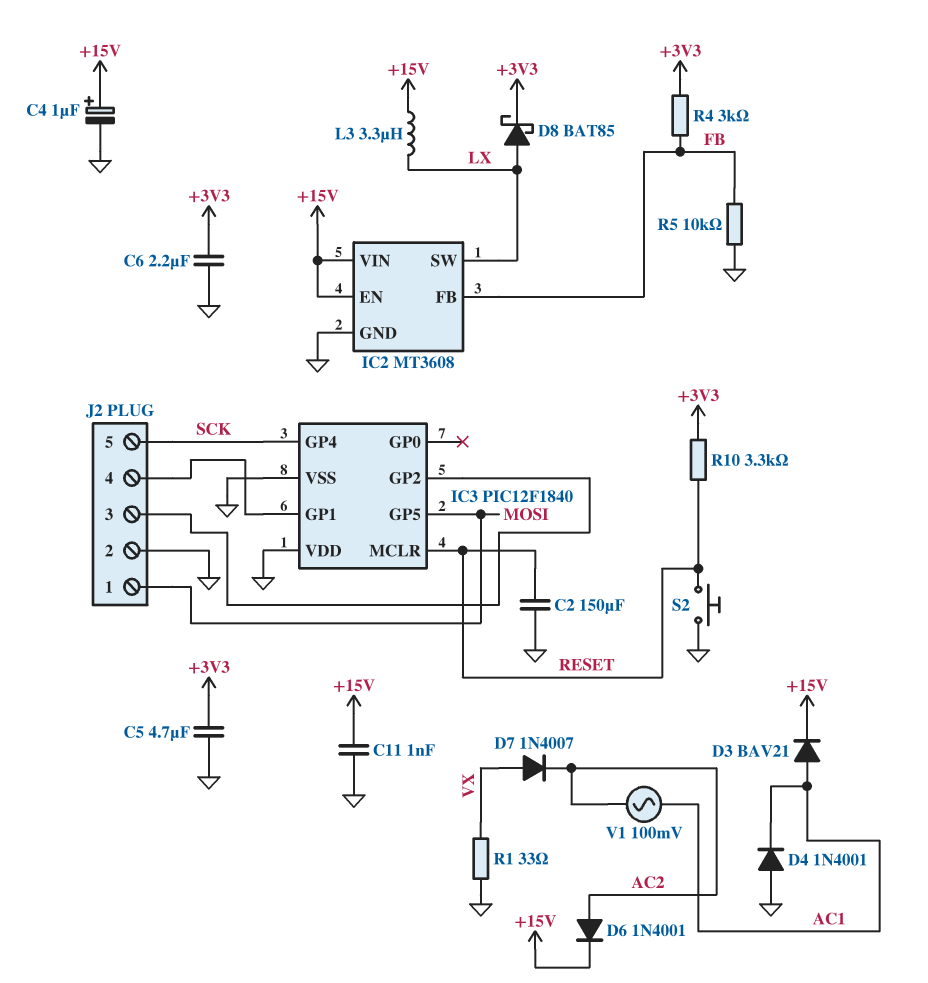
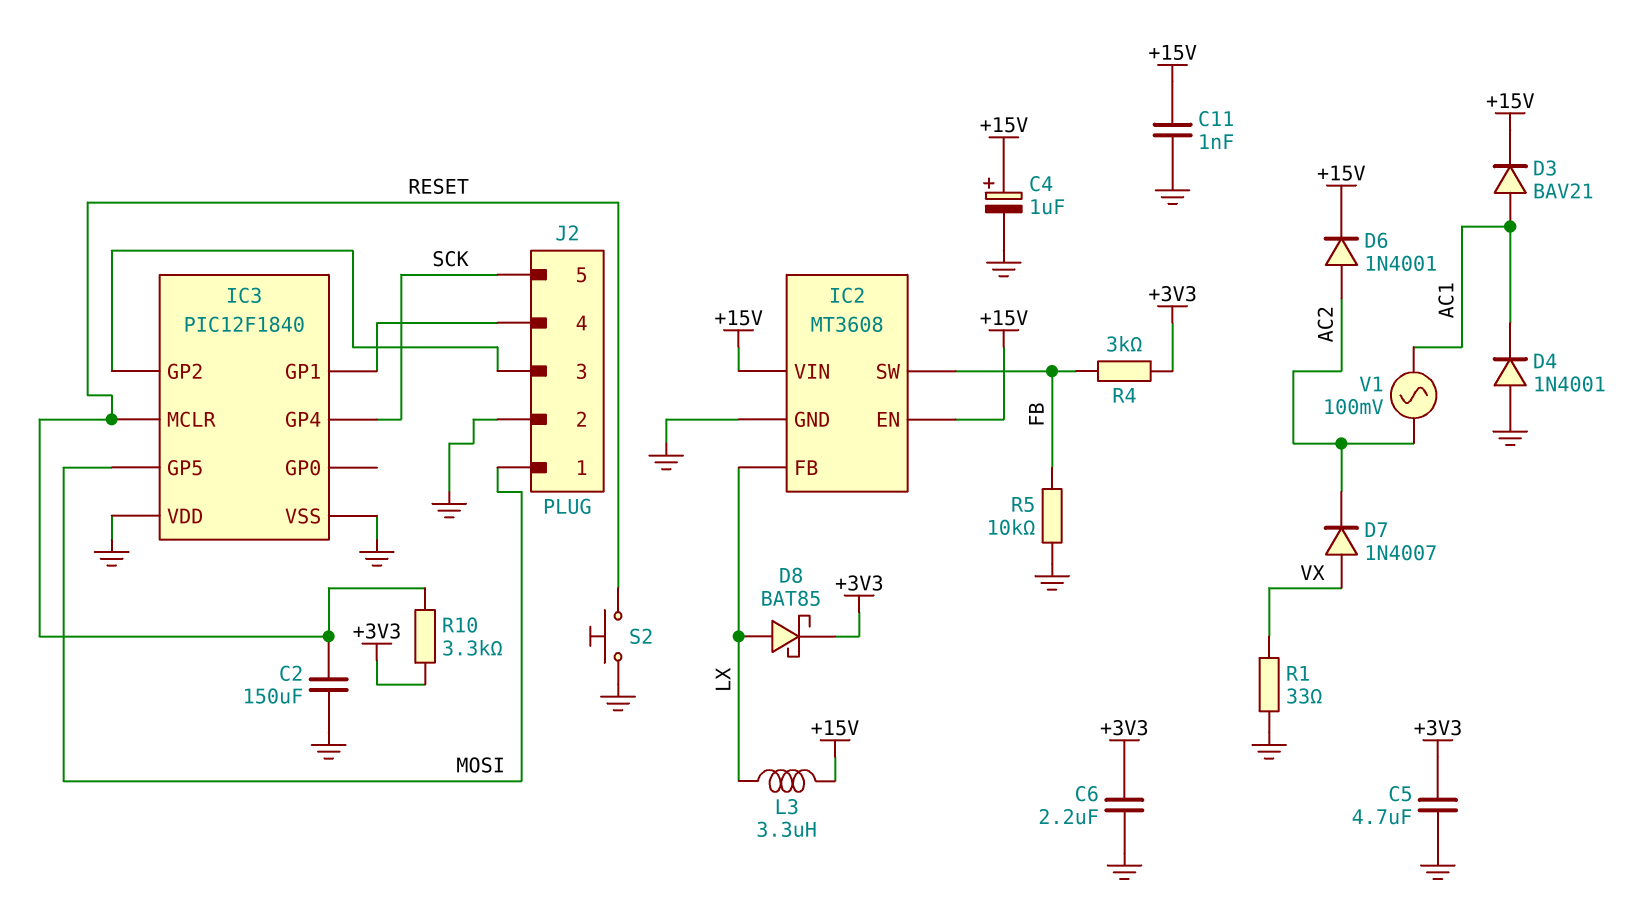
IC2 pin FB: FB -> LX
IC2 pin SW: LX -> FB

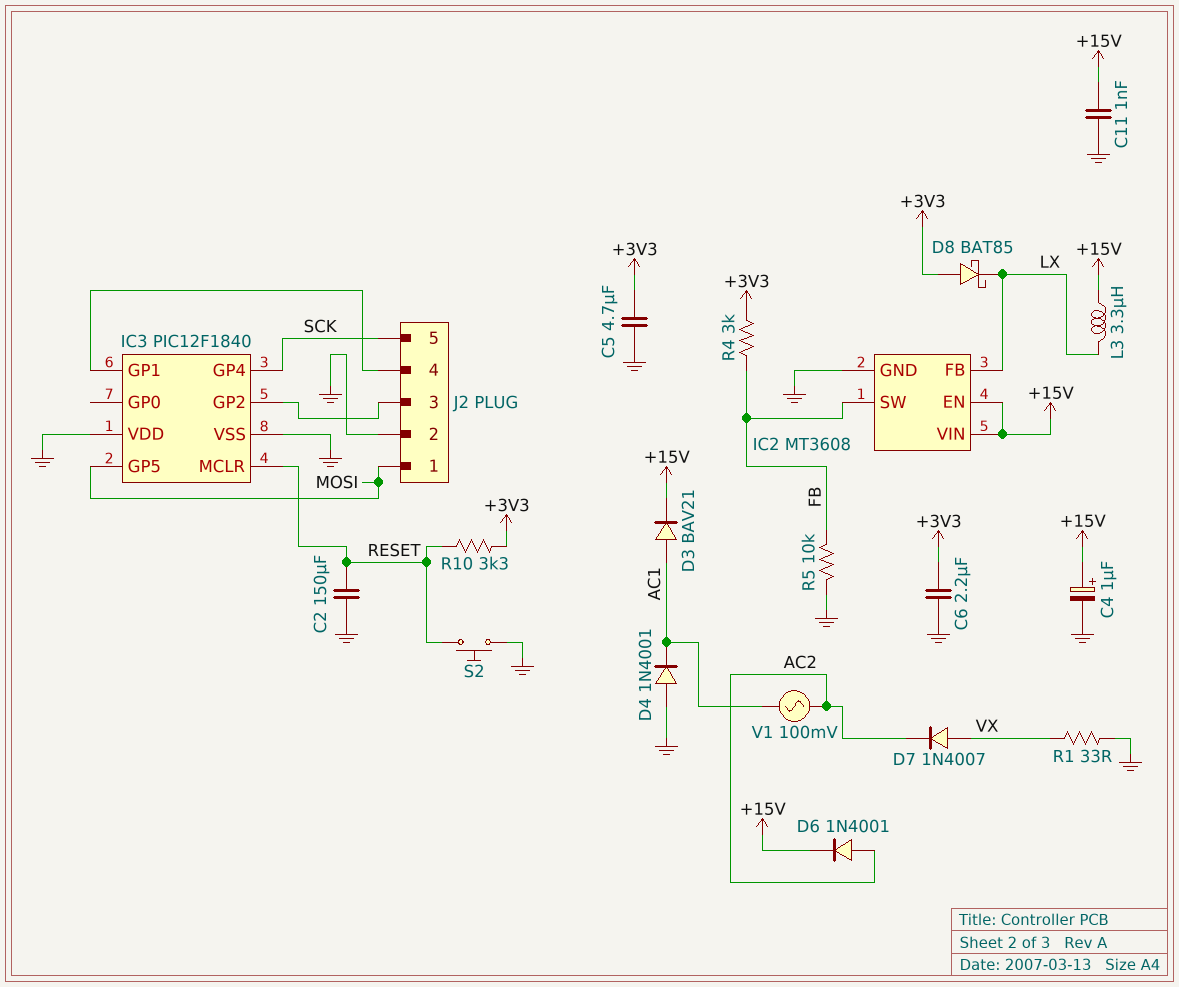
D8: schottky BAT85 (A LX, K +3V3) -> schottky BAT85 (A +3V3, K LX)

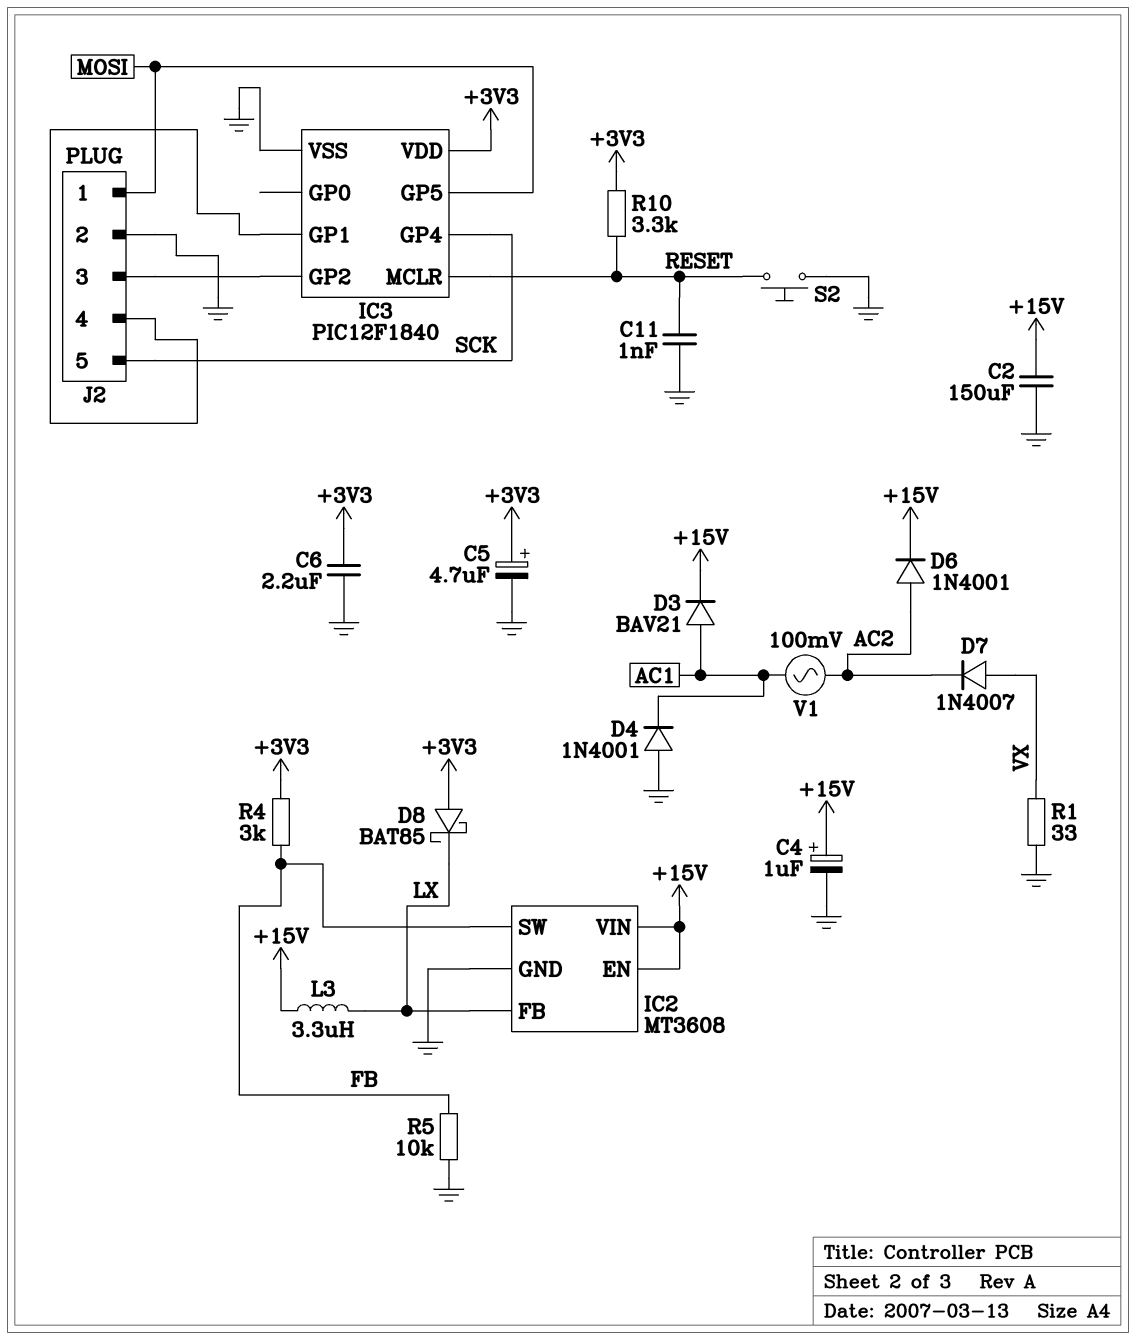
C2: 150uF (GND, RESET) -> 150uF (+15V, GND)
C5: 4.7uF (+3V3, GND) -> 4.7uF (plus +3V3, minus GND)
C11: 1nF (+15V, GND) -> 1nF (GND, RESET)
IC3 pin VDD: GND -> +3V3

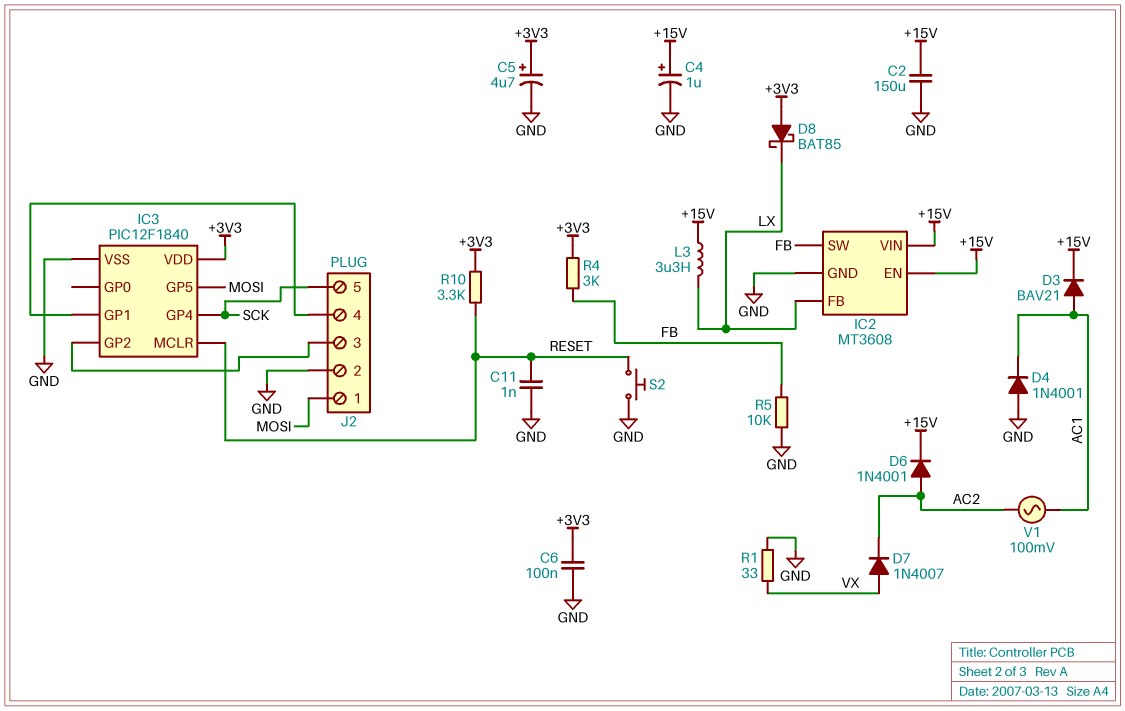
C6: 2.2uF (+3V3, GND) -> 100nF (+3V3, GND)

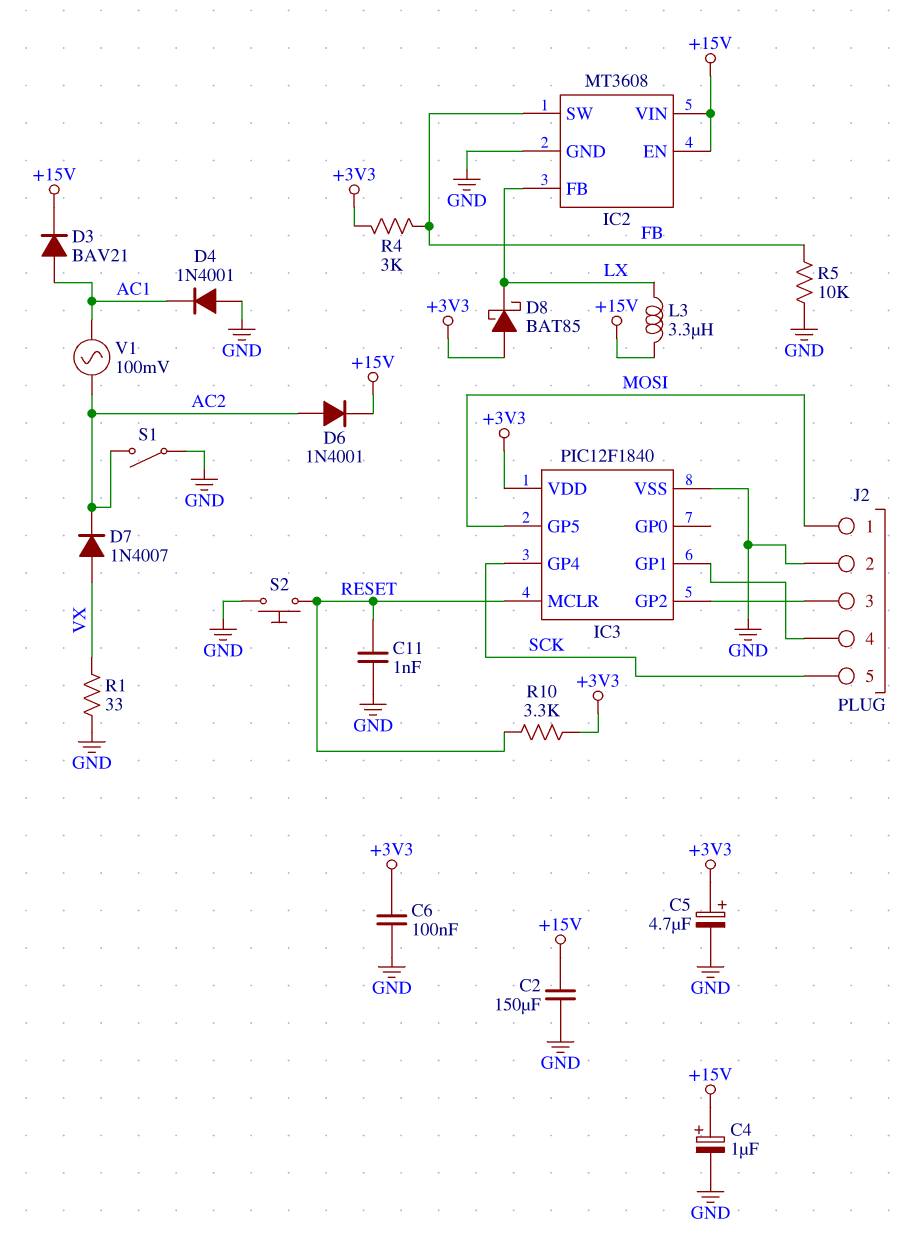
S1: none -> switch (AC2, GND)

